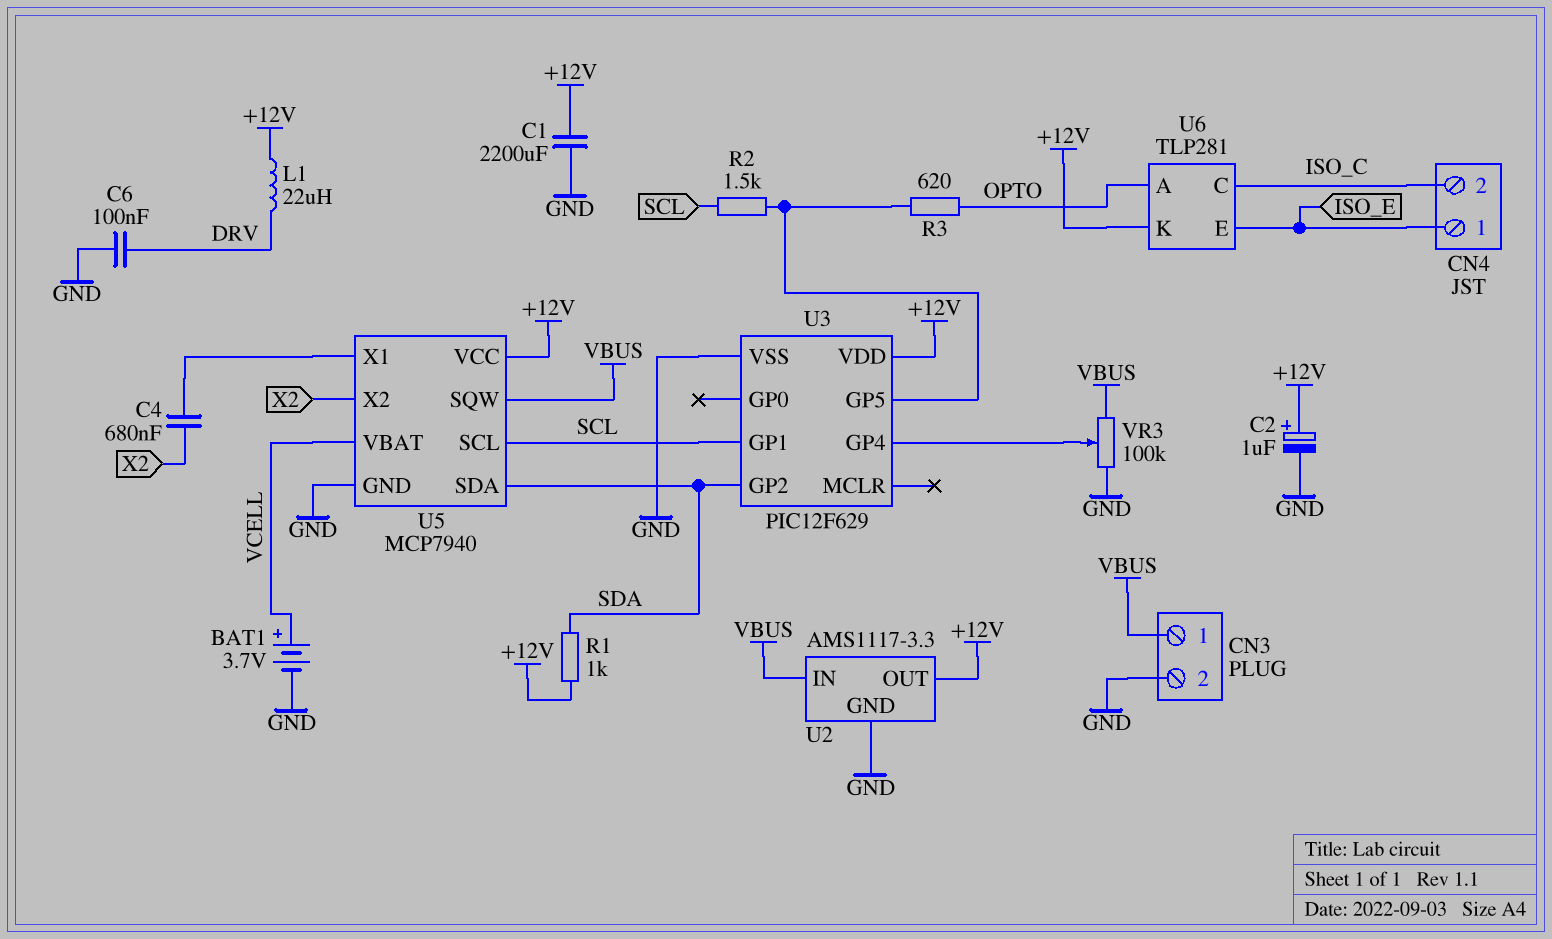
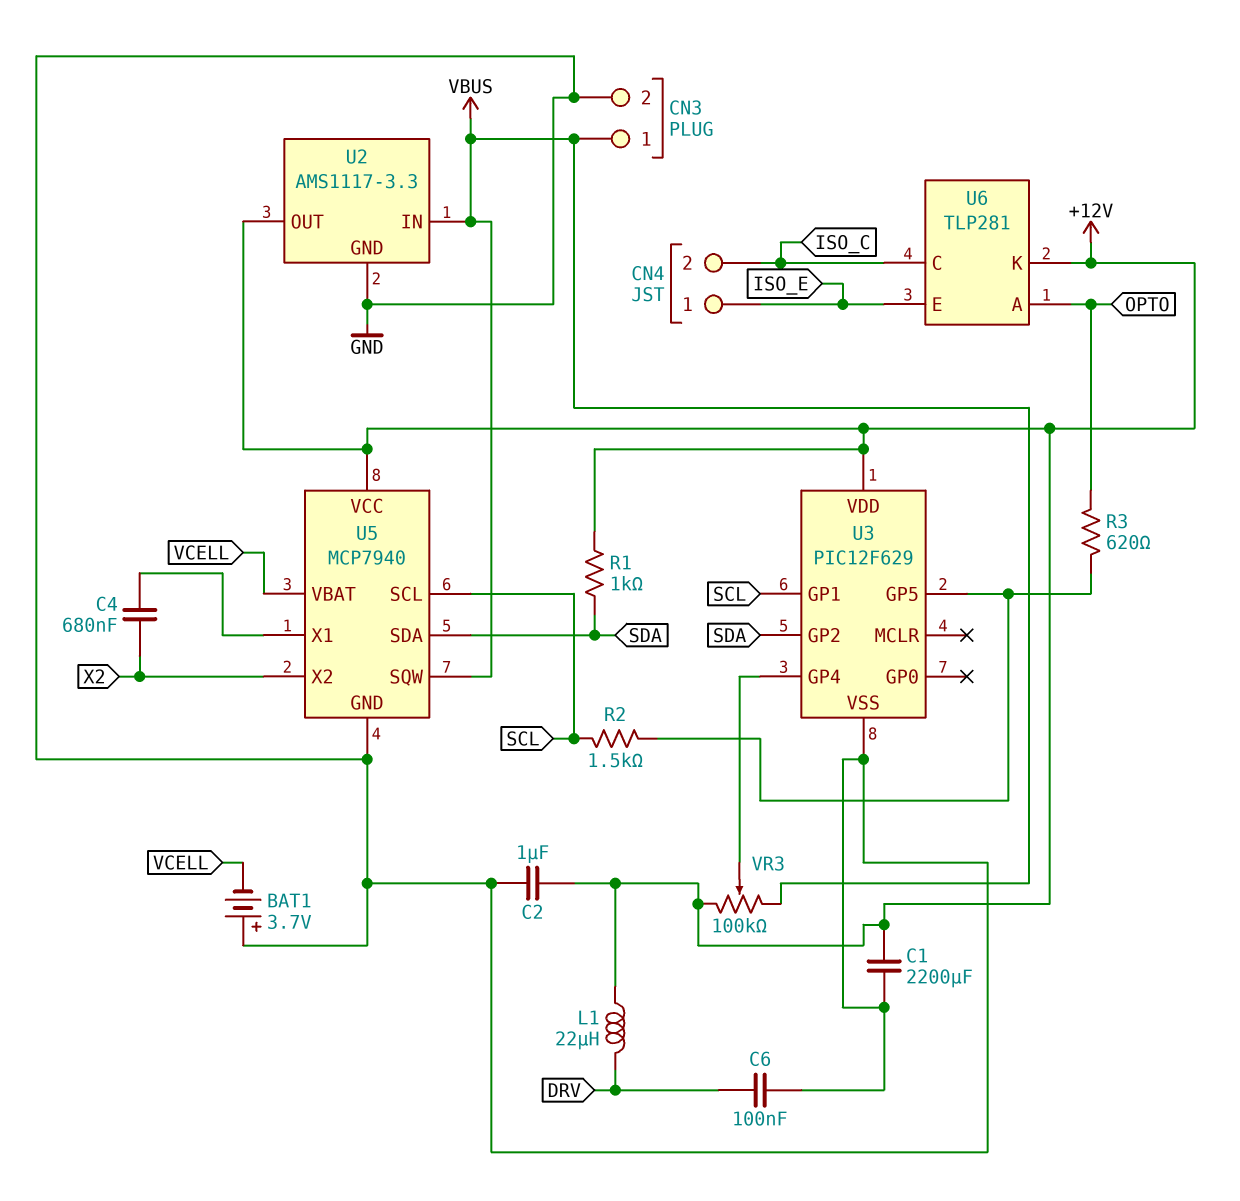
BAT1: 3.7V (plus VCELL, minus GND) -> 3.7V (plus GND, minus VCELL)
C2: 1uF (plus +12V, minus GND) -> 1uF (+12V, GND)
VR3: 100k (GND, VBUS, wiper U3/GP4) -> 100k (+12V, VBUS, wiper U3/GP4)

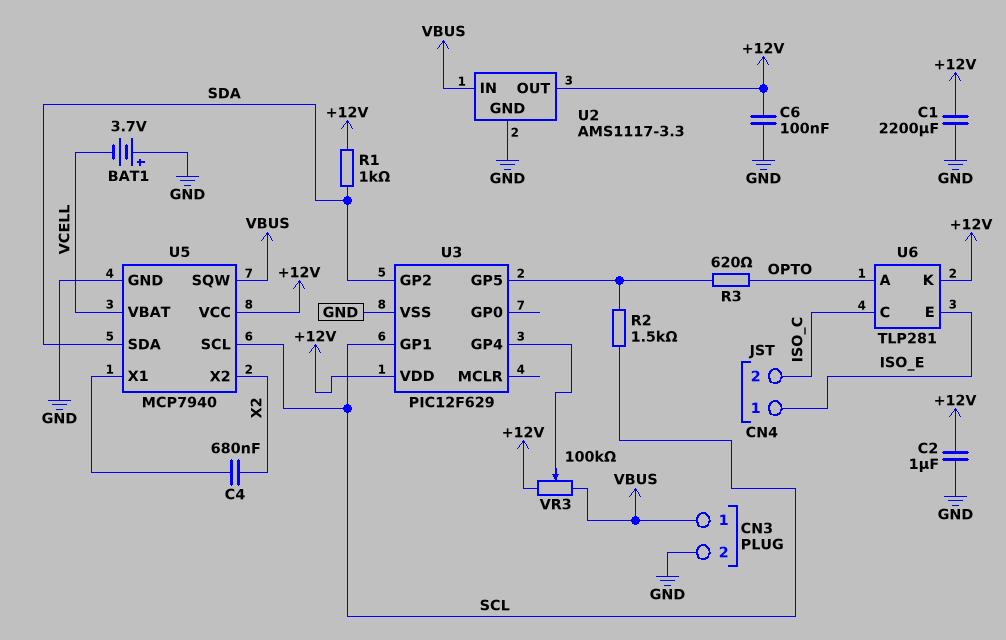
C6: 100nF (DRV, GND) -> 100nF (+12V, GND)
L1: 22uH (+12V, DRV) -> none

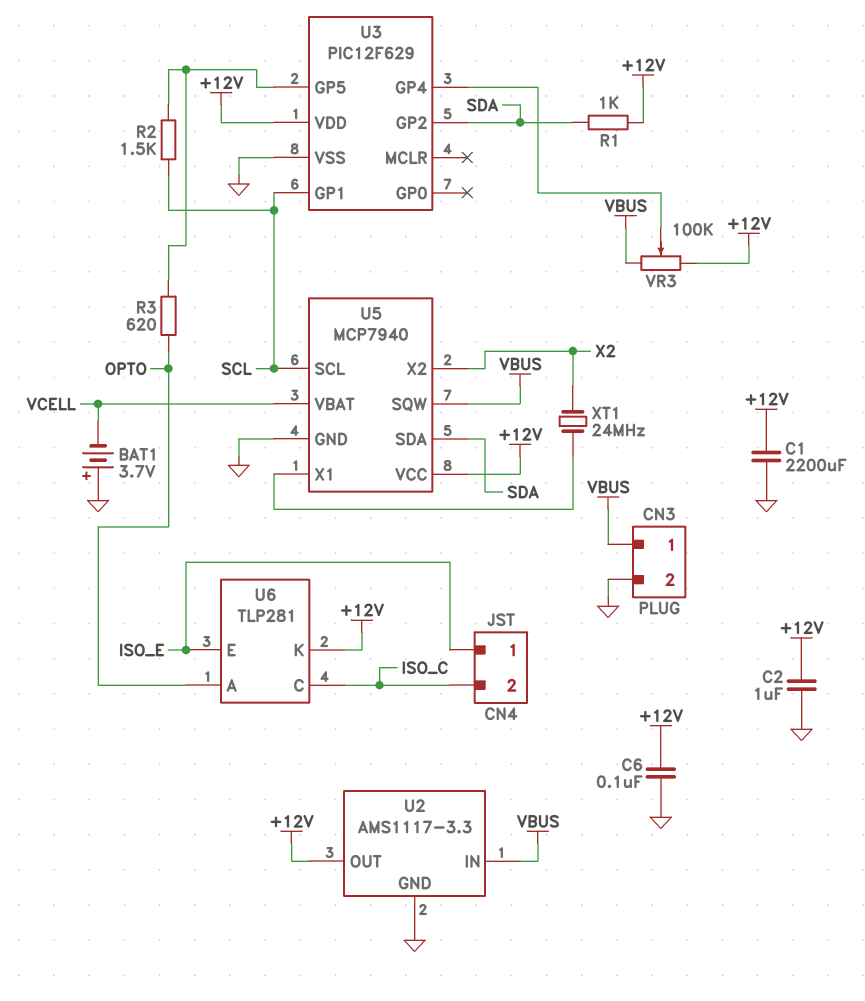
C4: 680nF (U5/X1, X2) -> none
XT1: none -> 24MHz (U5/X1, X2)

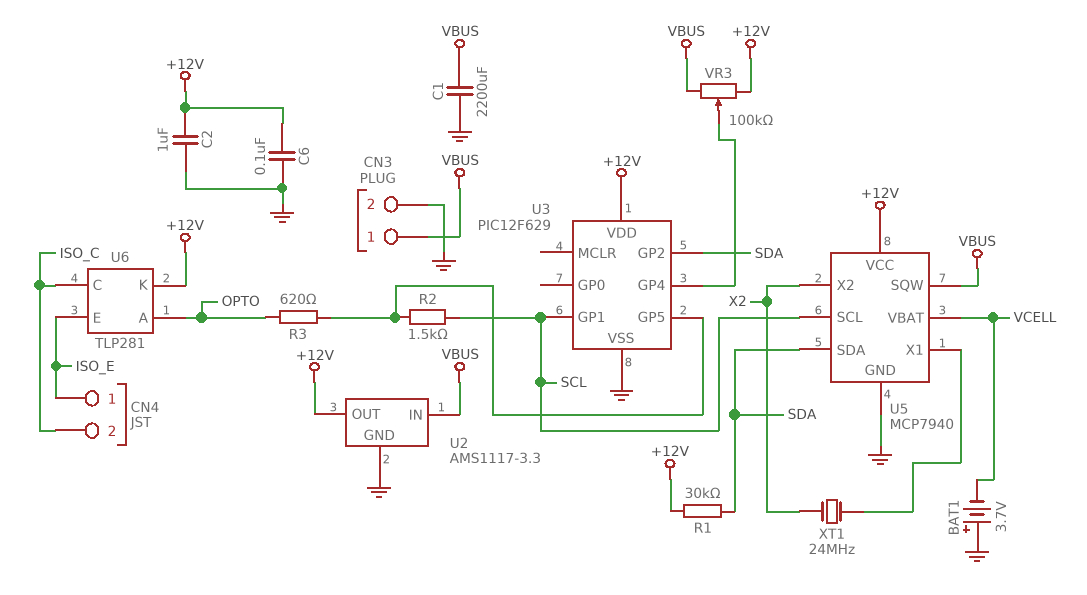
C1: 2200uF (+12V, GND) -> 2200uF (GND, VBUS)
R1: 1k (+12V, SDA) -> 30k (+12V, SDA)

